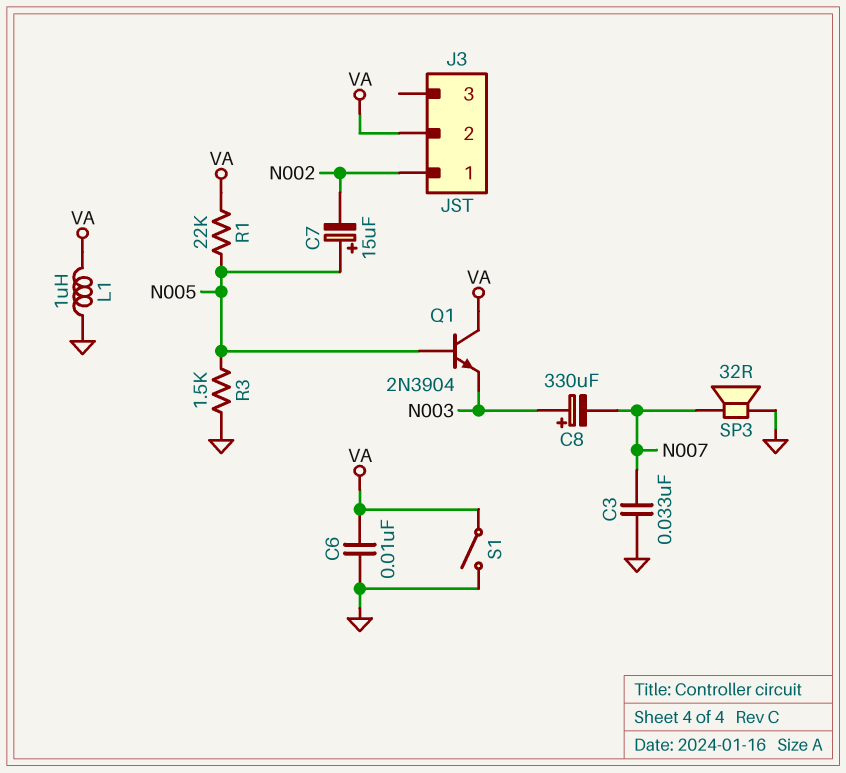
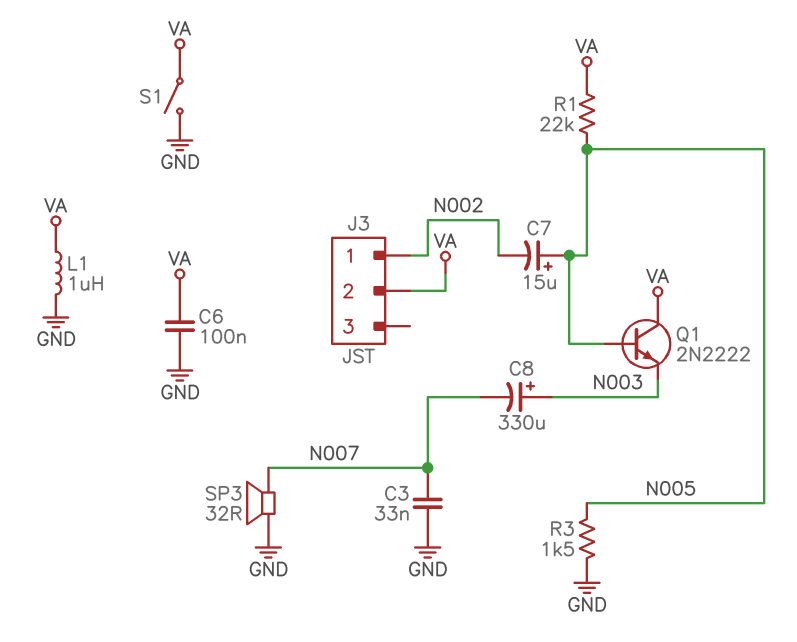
C6: 10nF (GND, VA) -> 100nF (GND, VA)
Q1: NPN 2N3904 (B N005, C VA, E N003) -> NPN 2N2222 (B N005, C VA, E N003)

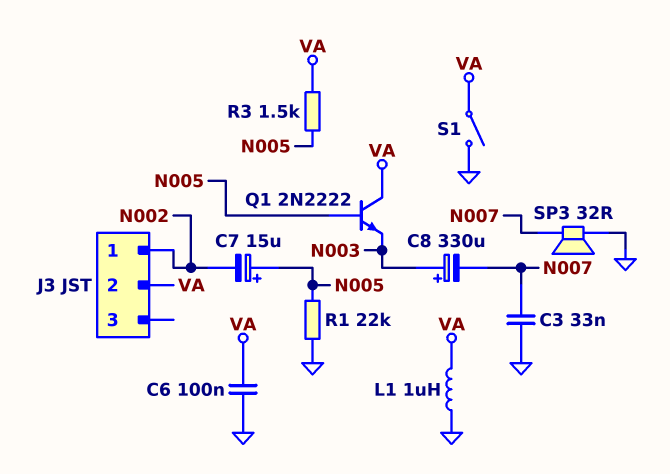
R1: 22k (N005, VA) -> 22k (GND, N005)
R3: 1.5k (GND, N005) -> 1.5k (N005, VA)

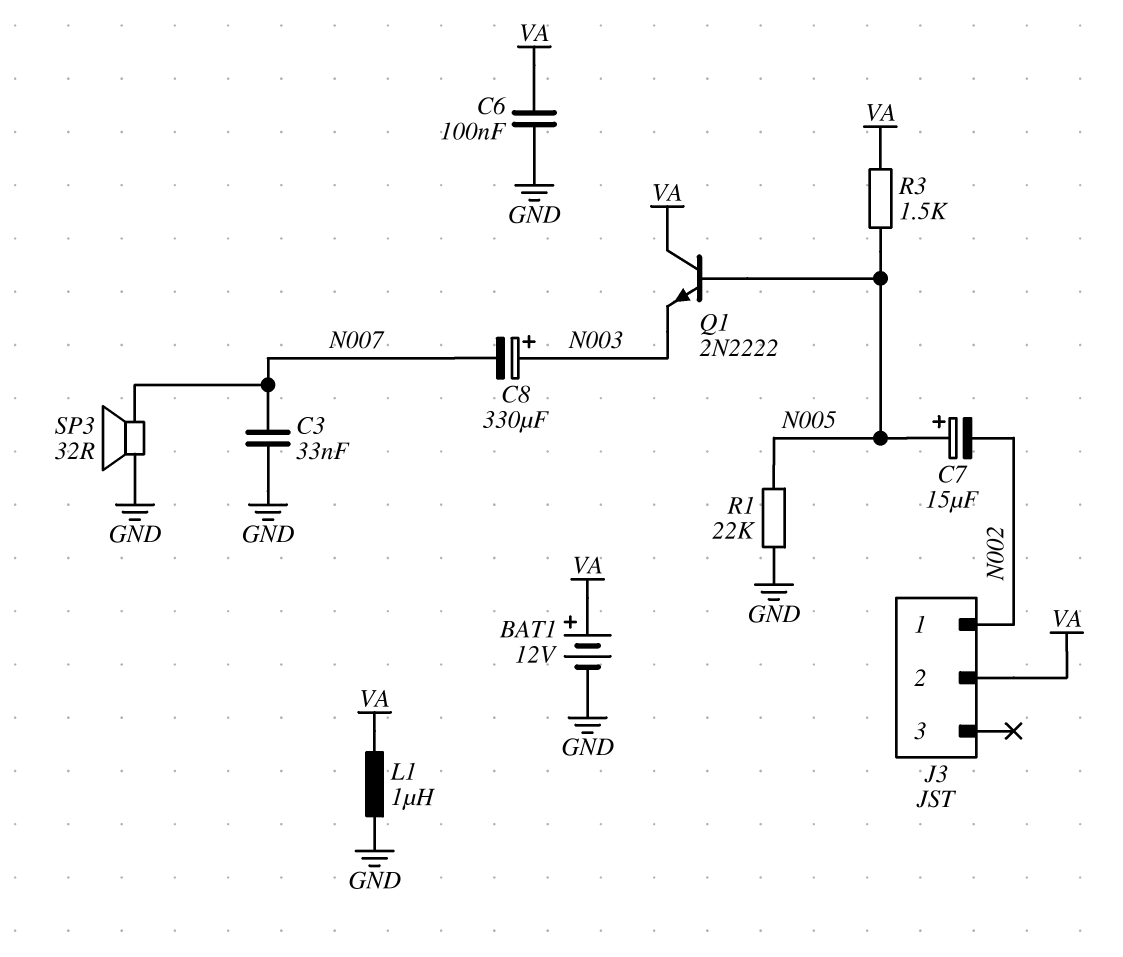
BAT1: none -> 12V (plus VA, minus GND)
S1: switch (GND, VA) -> none

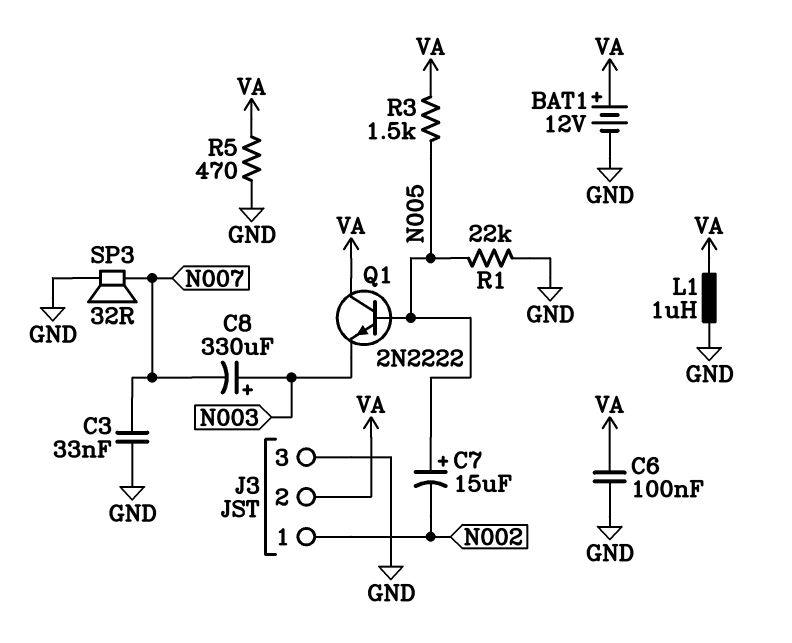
J3 pin 3: none -> GND
R5: none -> 470 (GND, VA)

